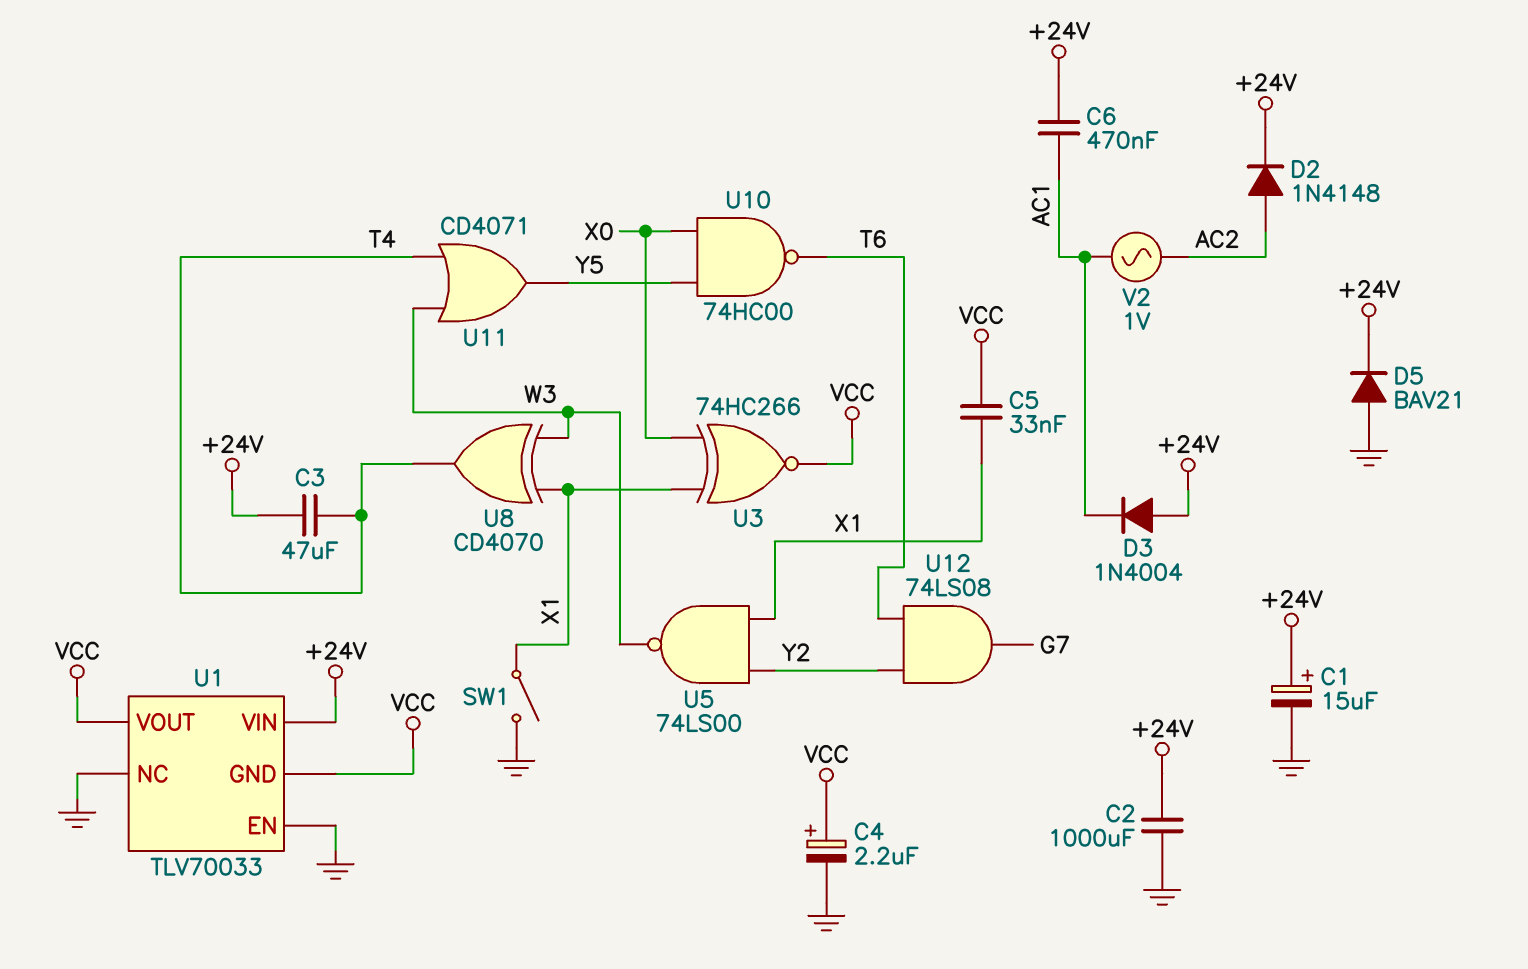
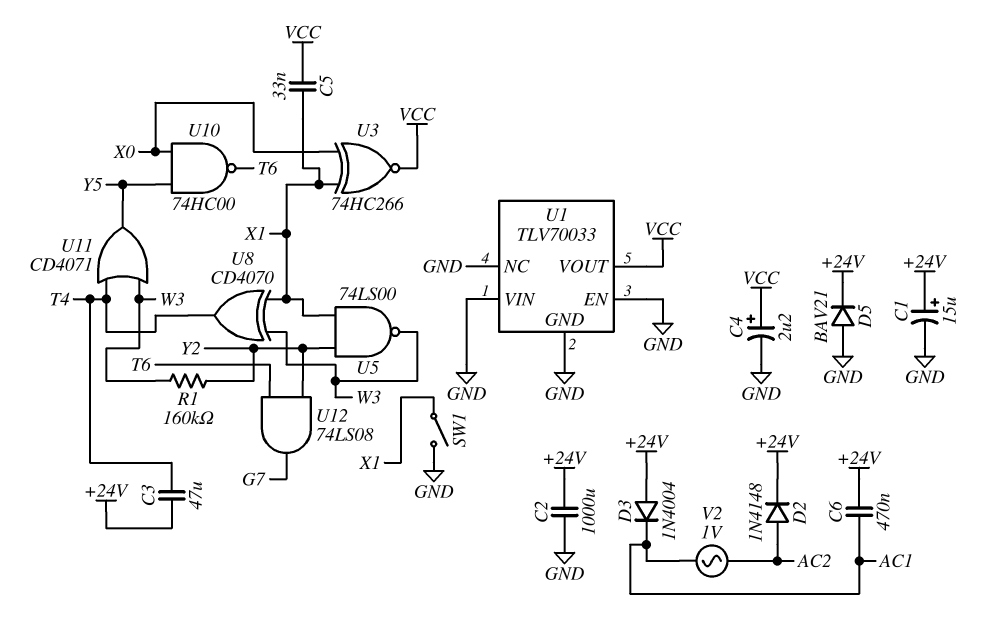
R1: none -> 160k (W3, Y2)
U1 pin GND: VCC -> GND
U1 pin VIN: +24V -> GND

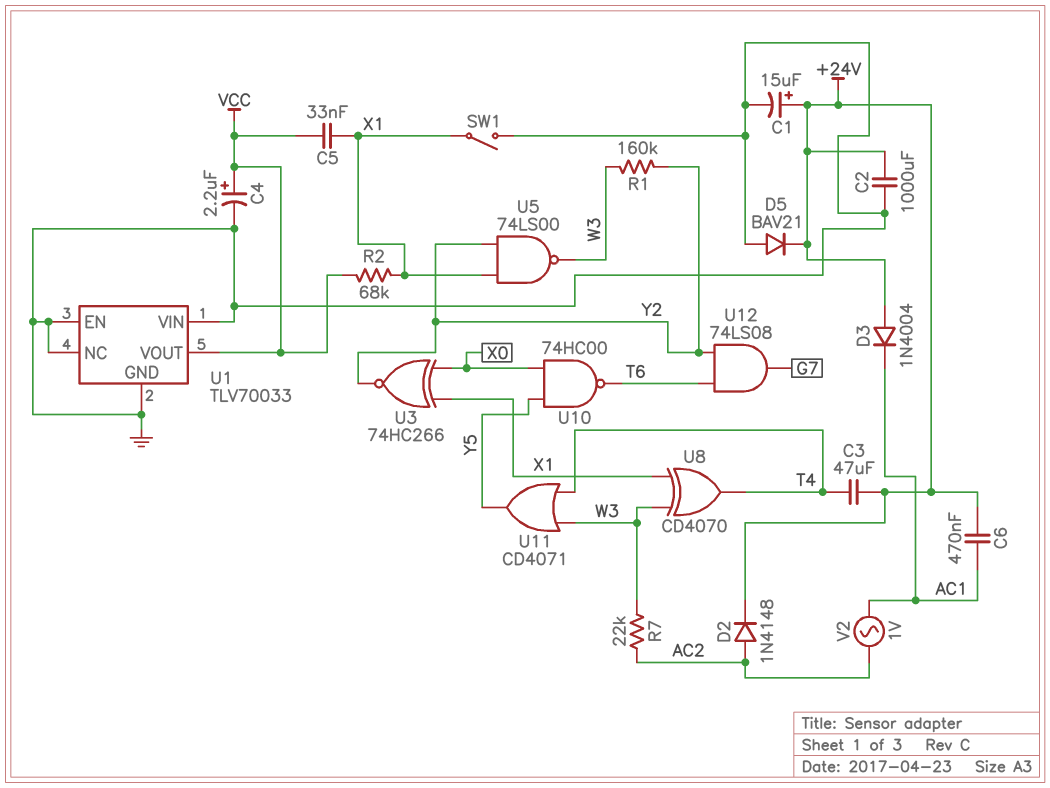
R2: none -> 68k (VCC, X1)
R7: none -> 22k (AC2, W3)
U3: XNOR 74HC266 (in X0, in X1, out VCC) -> XNOR 74HC266 (in X0, in X1, out Y2)

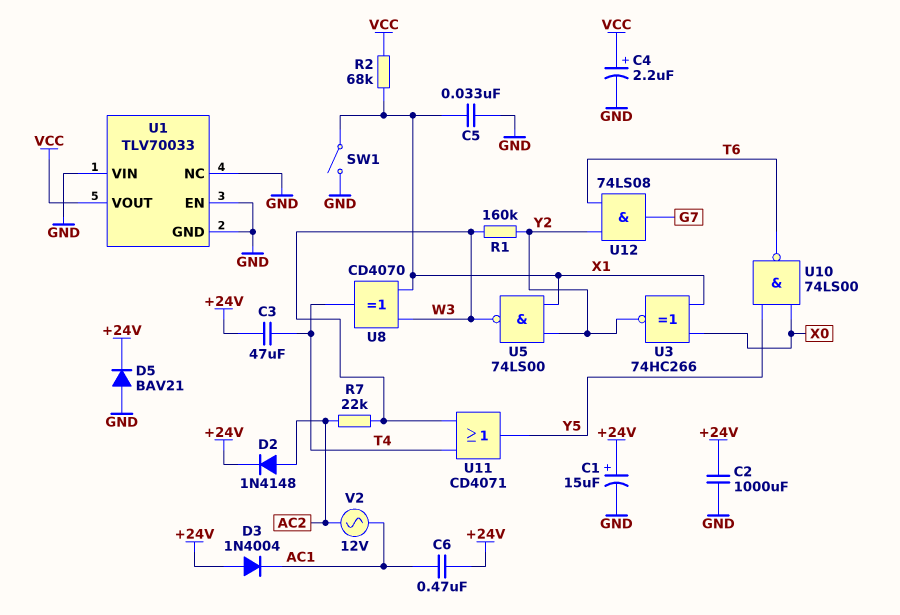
C5: 33nF (VCC, X1) -> 33nF (GND, X1)
U10: NAND 74HC00 (in X0, in Y5, out T6) -> NAND 74LS00 (in X0, in Y5, out T6)
V2: AC 1V (AC1, AC2) -> AC 12V (AC1, AC2)

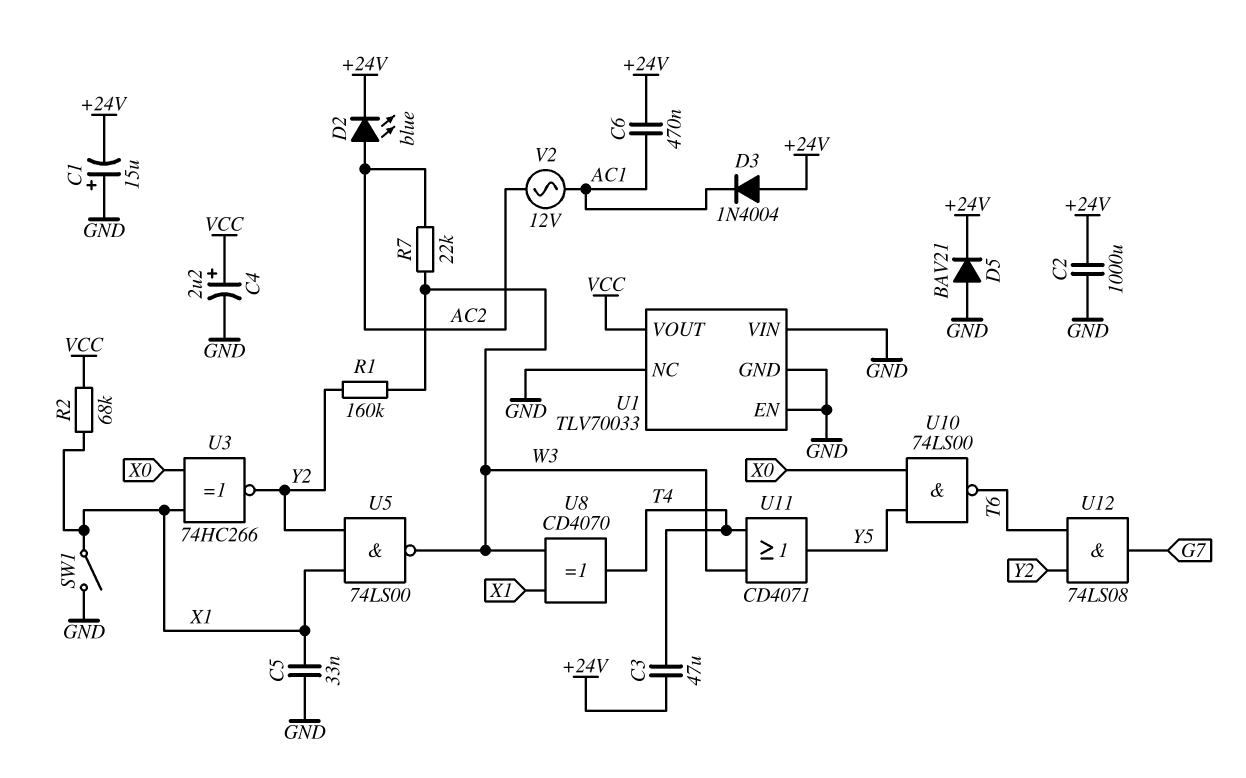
C1: 15uF (plus +24V, minus GND) -> 15uF (plus GND, minus +24V)
D2: diode 1N4148 (A AC2, K +24V) -> LED blue (A AC2, K +24V)

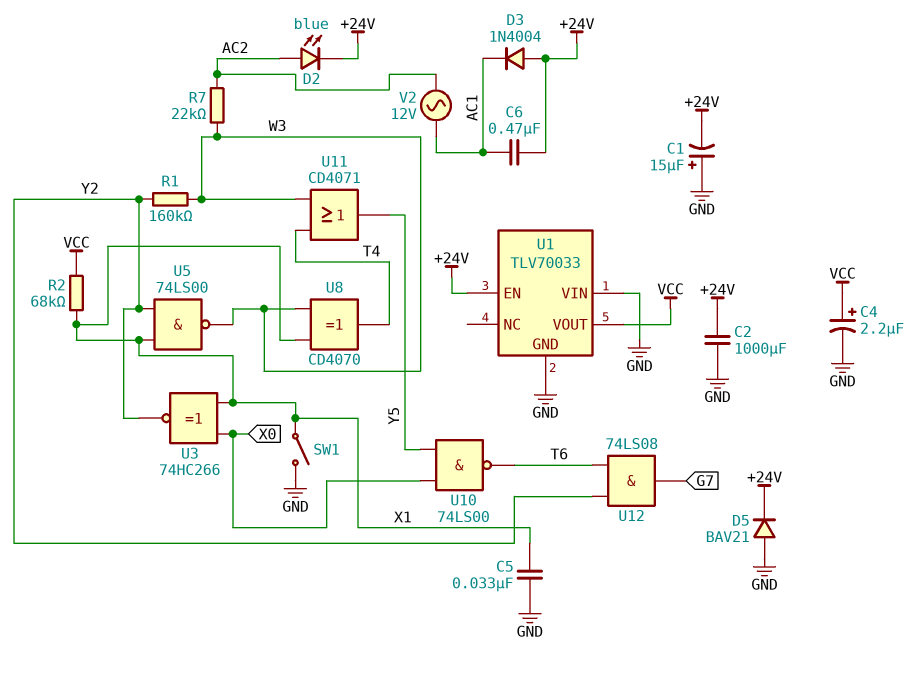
C3: 47uF (+24V, T4) -> none
U1 pin EN: GND -> +24V
U1 pin NC: GND -> none

